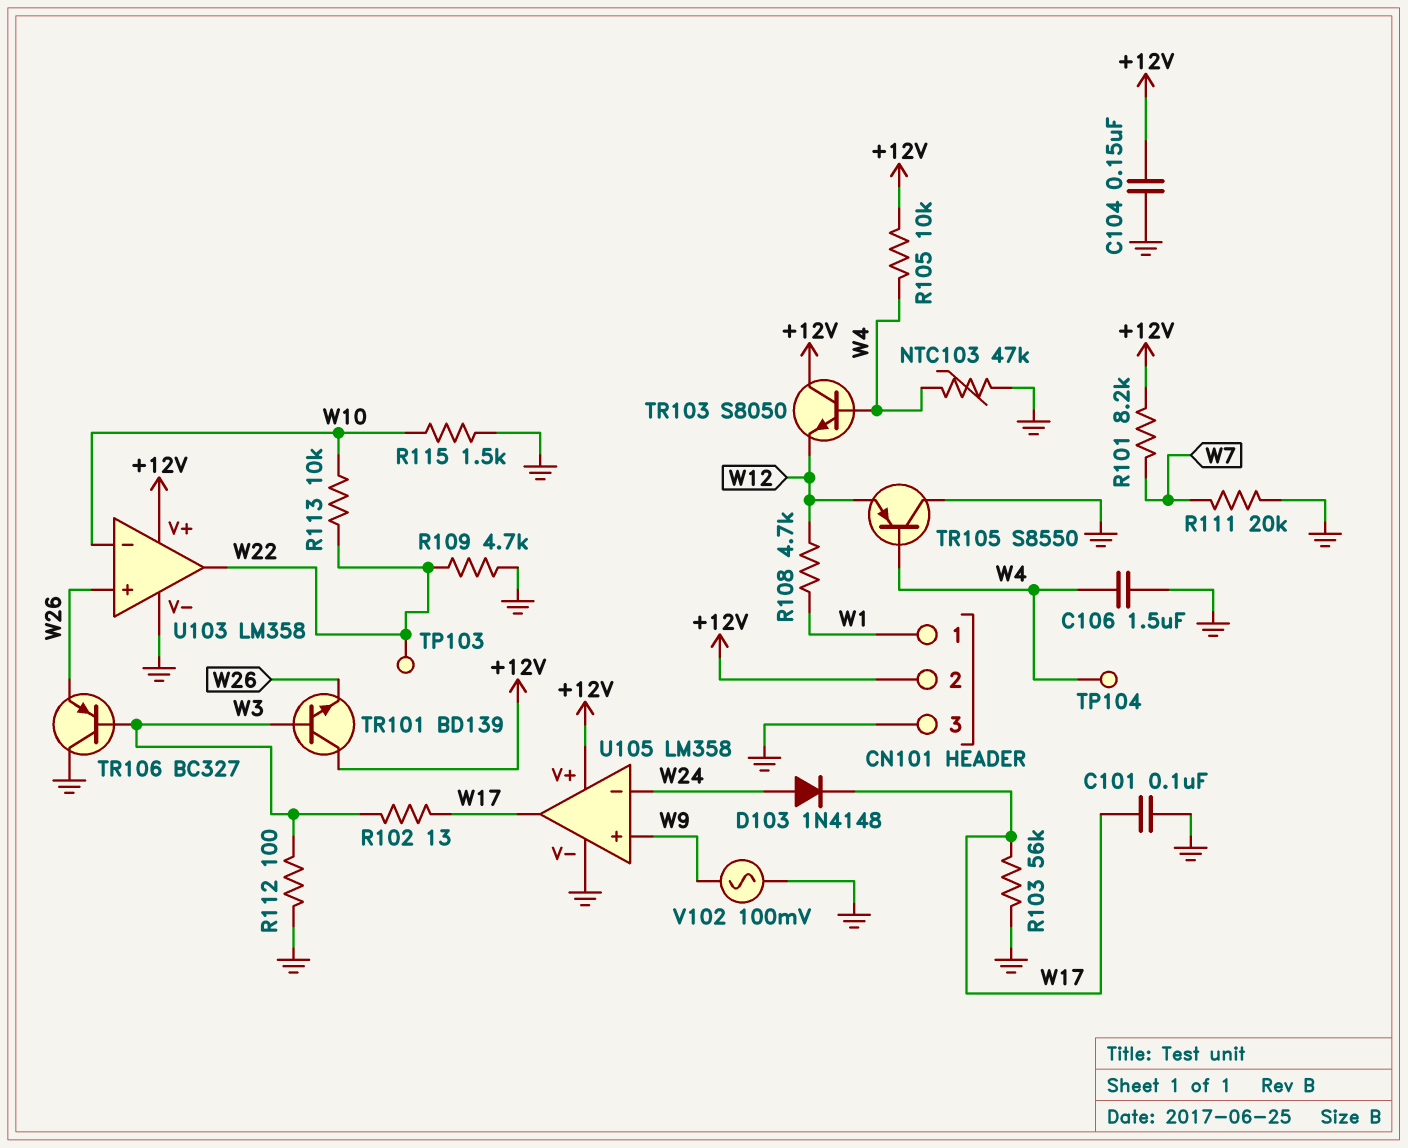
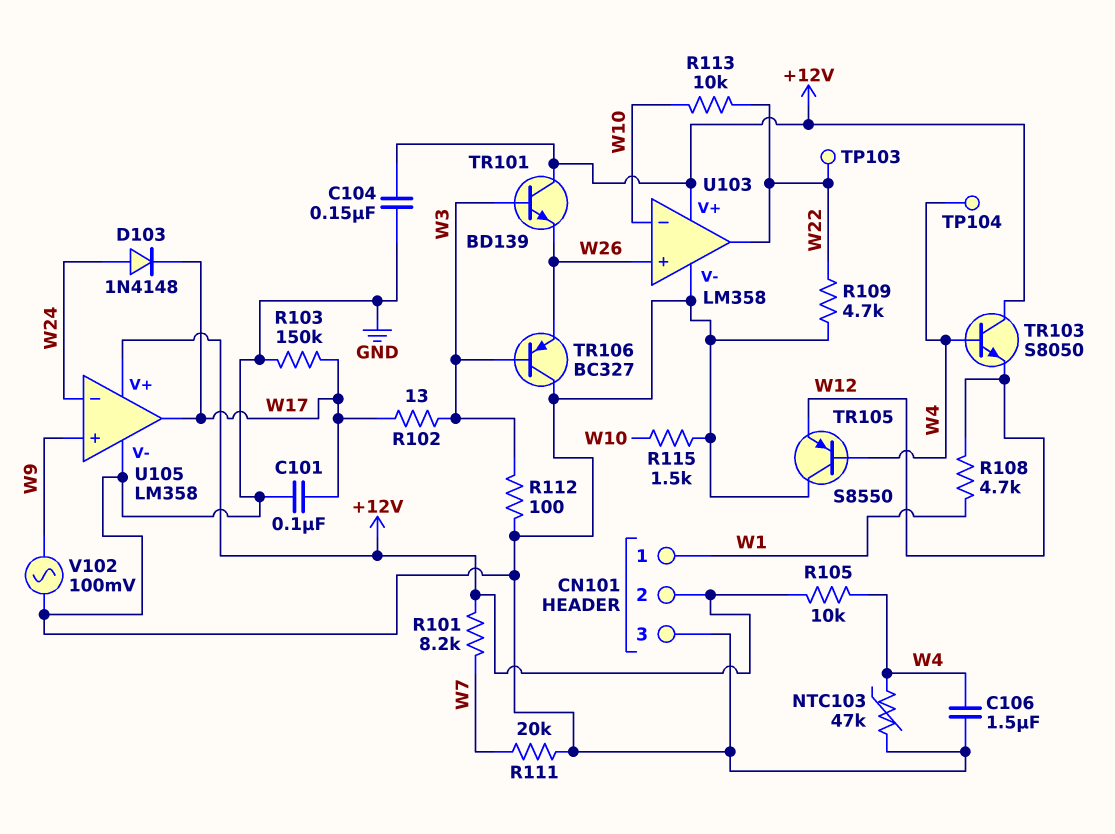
R103: 56k (GND, W17) -> 150k (GND, W17)

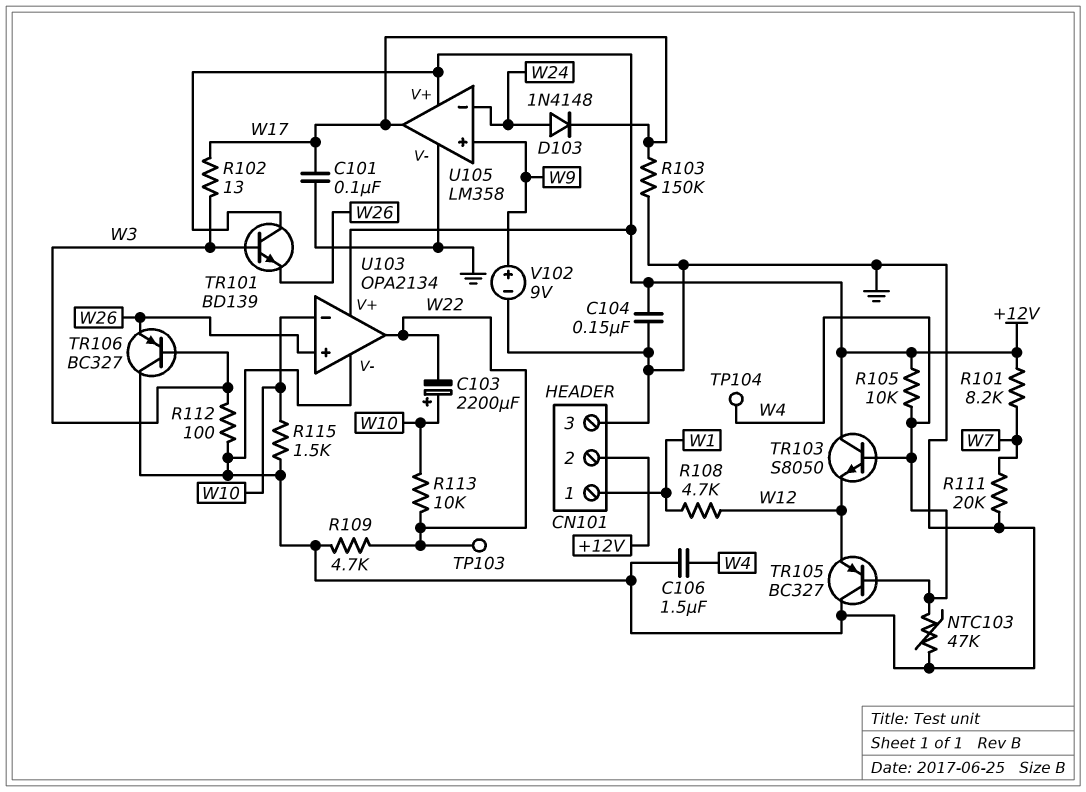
C103: none -> 2200uF (plus W10, minus W22)
TR105: PNP S8550 (B W4, C GND, E W12) -> PNP BC327 (B W4, C GND, E W12)
U103: LM358 -> OPA2134
V102: AC 100mV (GND, W9) -> 9V (plus W9, minus GND)

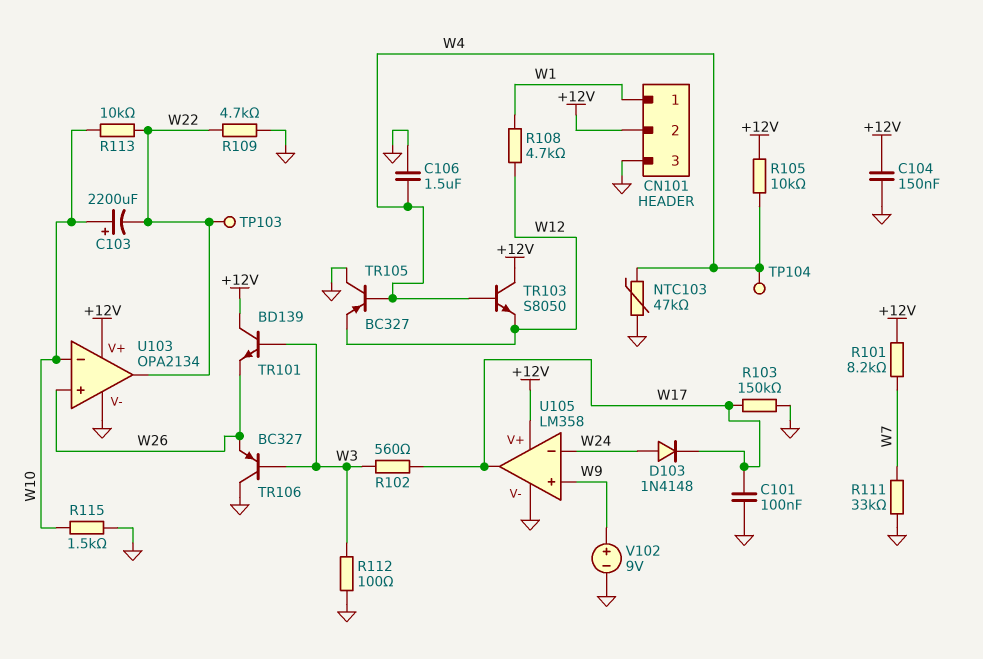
R102: 13 (W3, W17) -> 560 (W3, W17)
R111: 20k (GND, W7) -> 33k (GND, W7)

